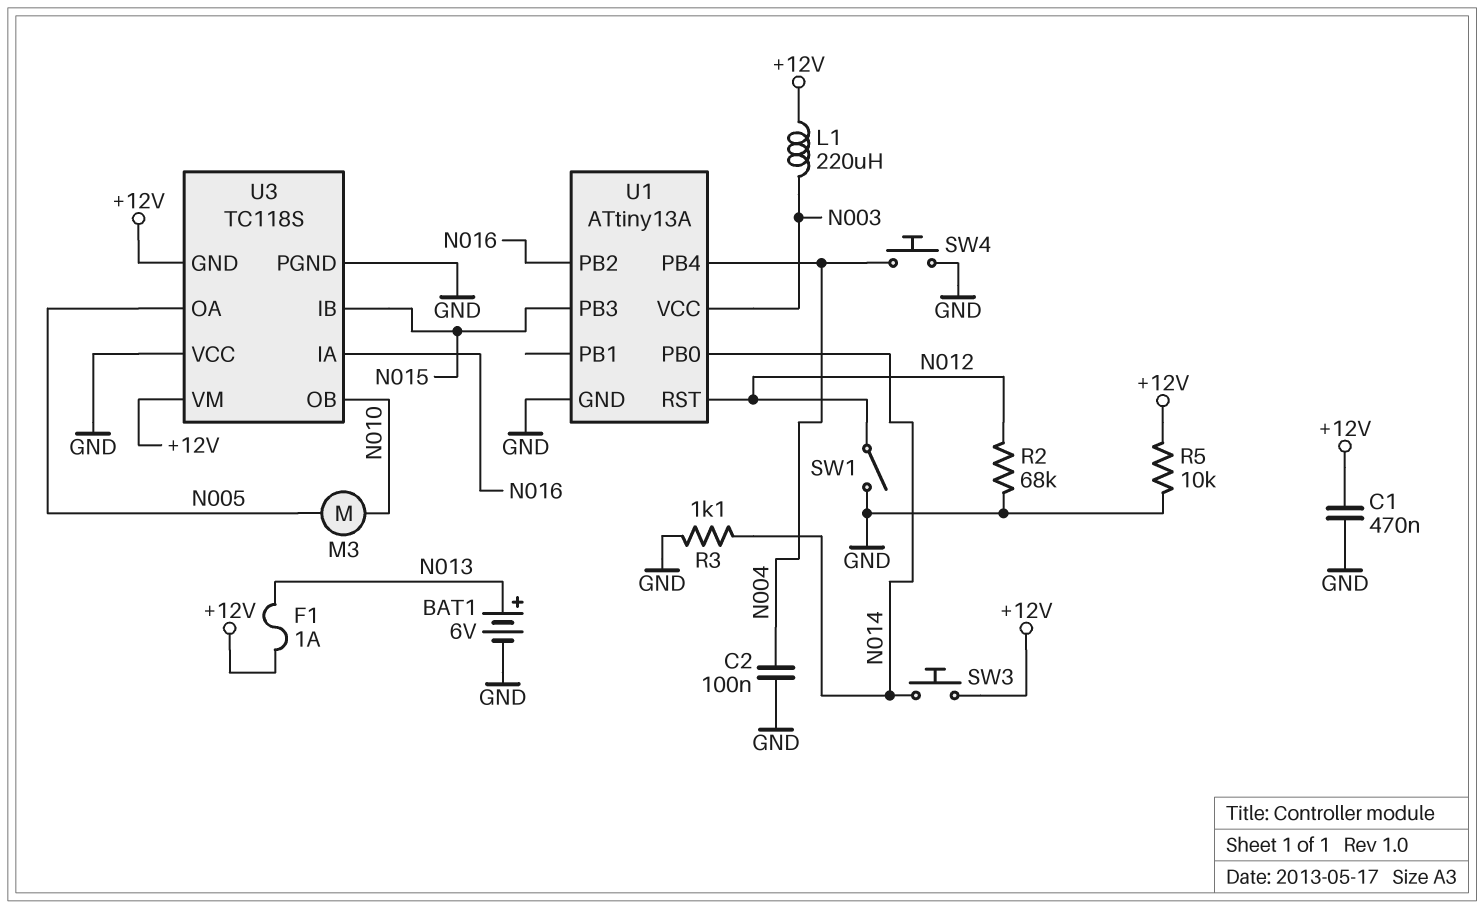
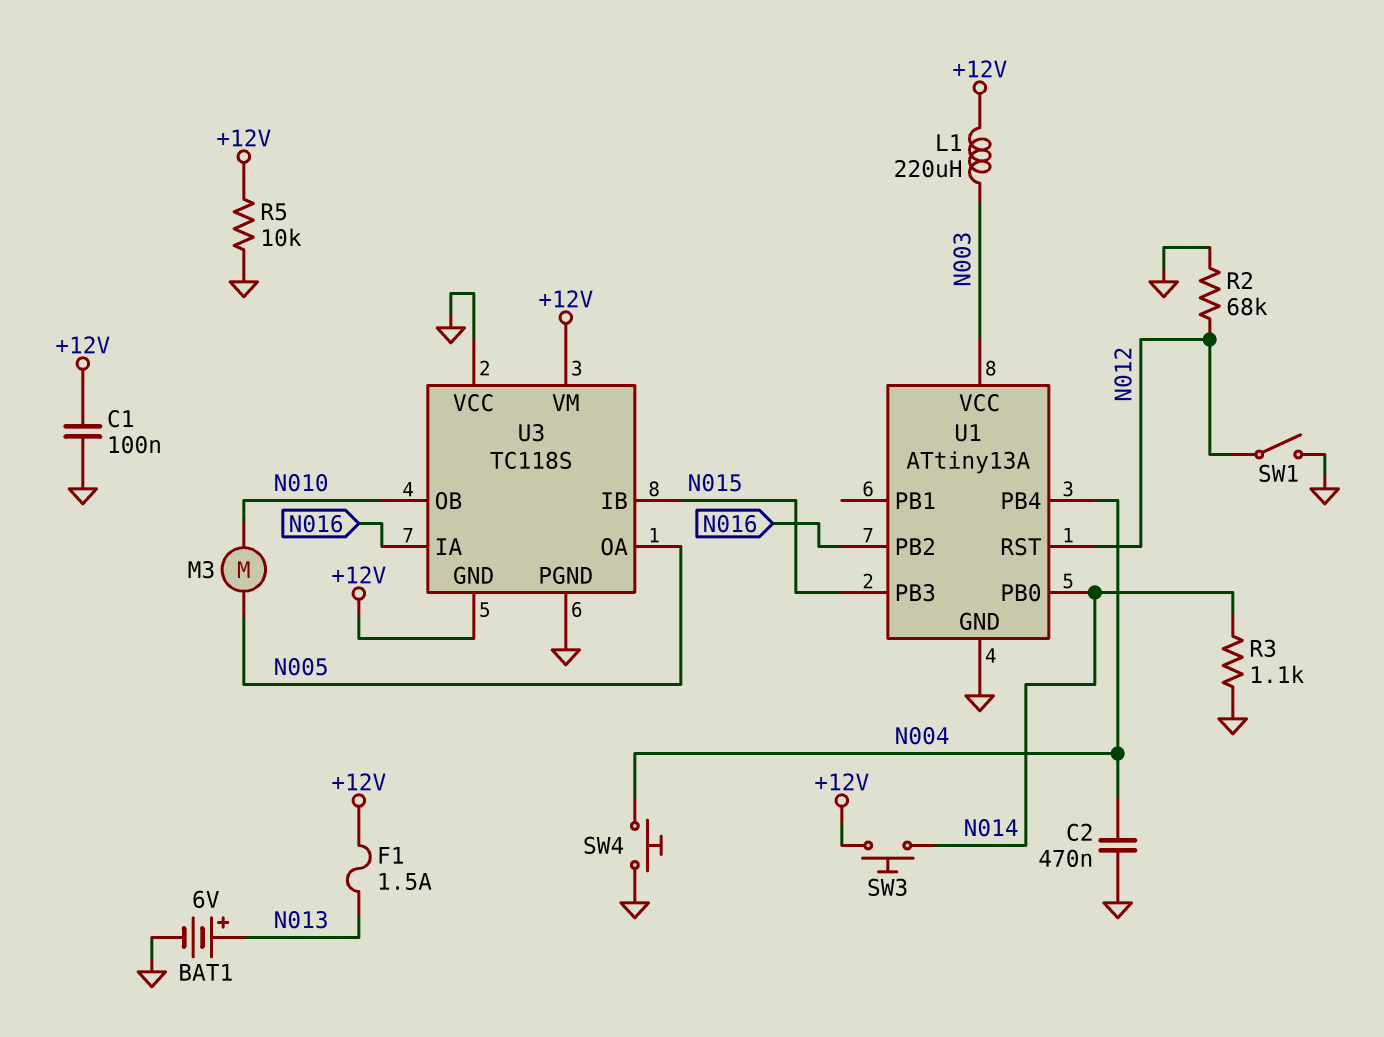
C1: 470nF (+12V, GND) -> 100nF (+12V, GND)
C2: 100nF (GND, N004) -> 470nF (GND, N004)
F1: 1A (+12V, N013) -> 1.5A (+12V, N013)

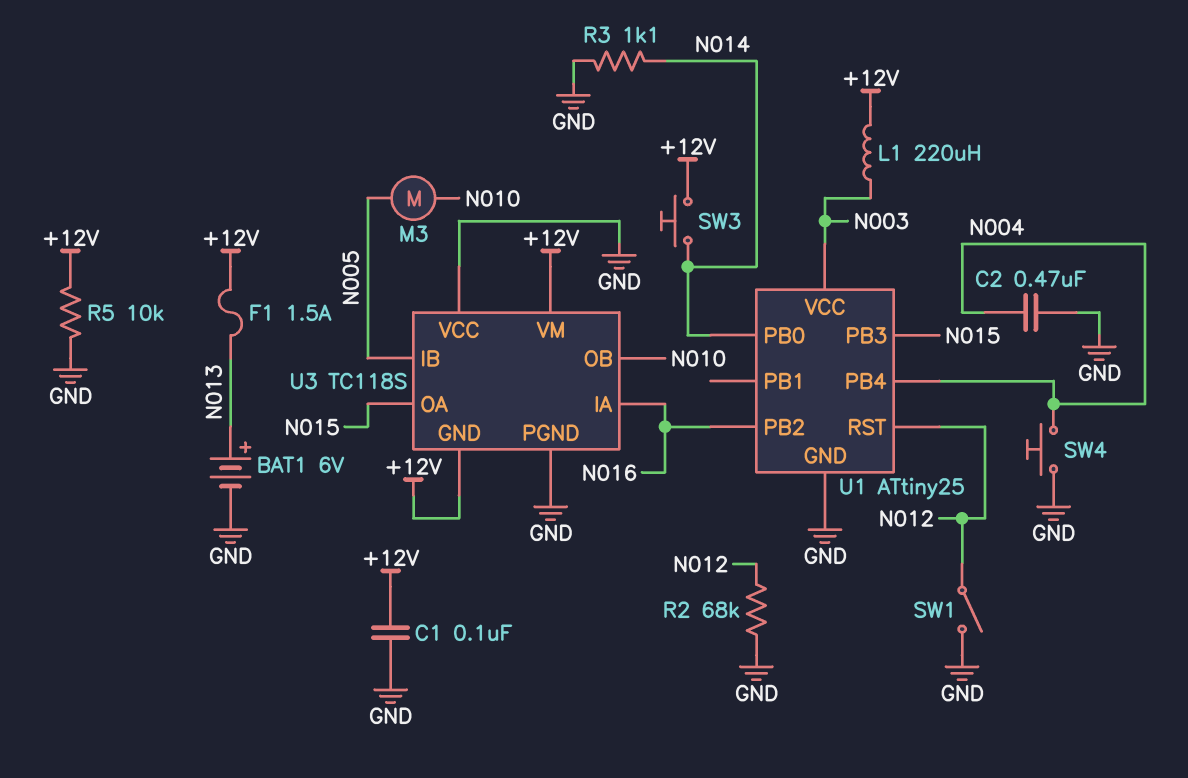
U1: ATtiny13A -> ATtiny25
U3 pin IB: N015 -> N005
U3 pin OA: N005 -> N015

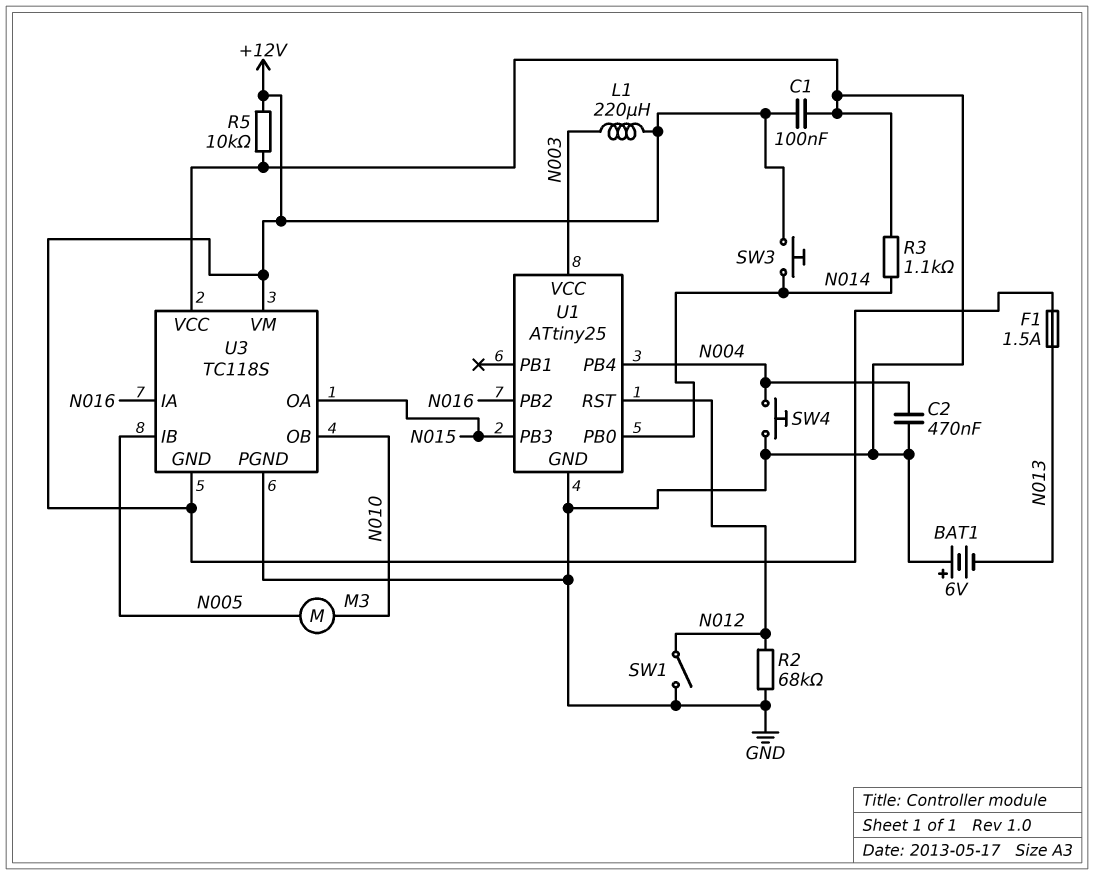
BAT1: 6V (plus N013, minus GND) -> 6V (plus GND, minus N013)

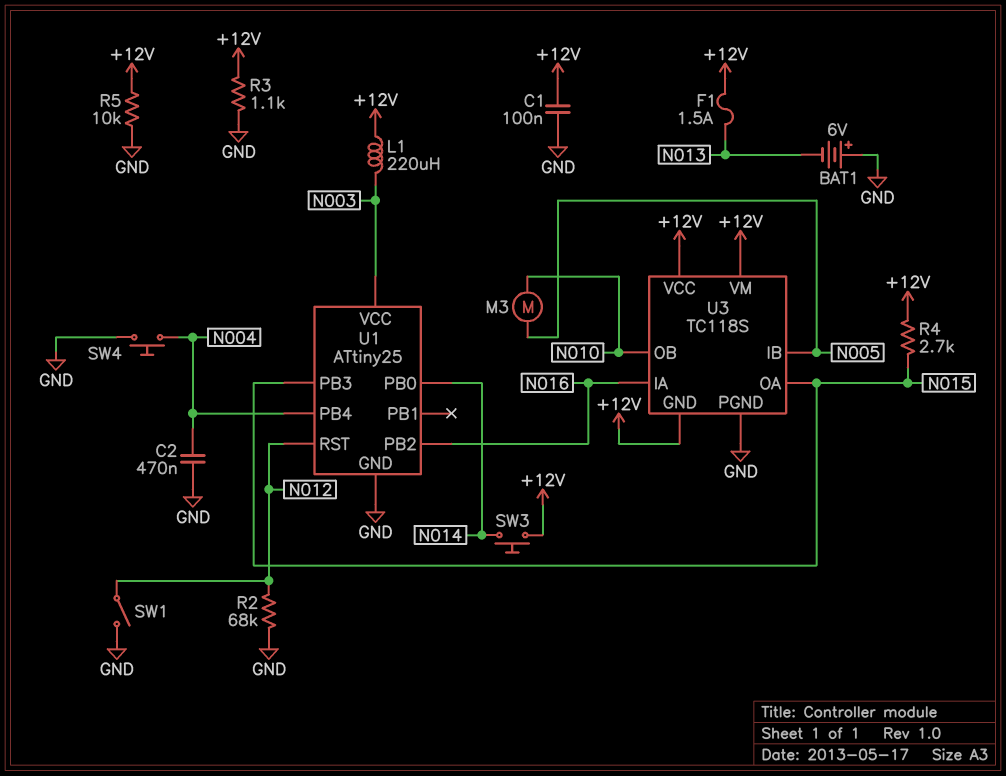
R3: 1.1k (GND, N014) -> 1.1k (+12V, GND)
R4: none -> 2.7k (+12V, N015)
U3 pin VCC: GND -> +12V

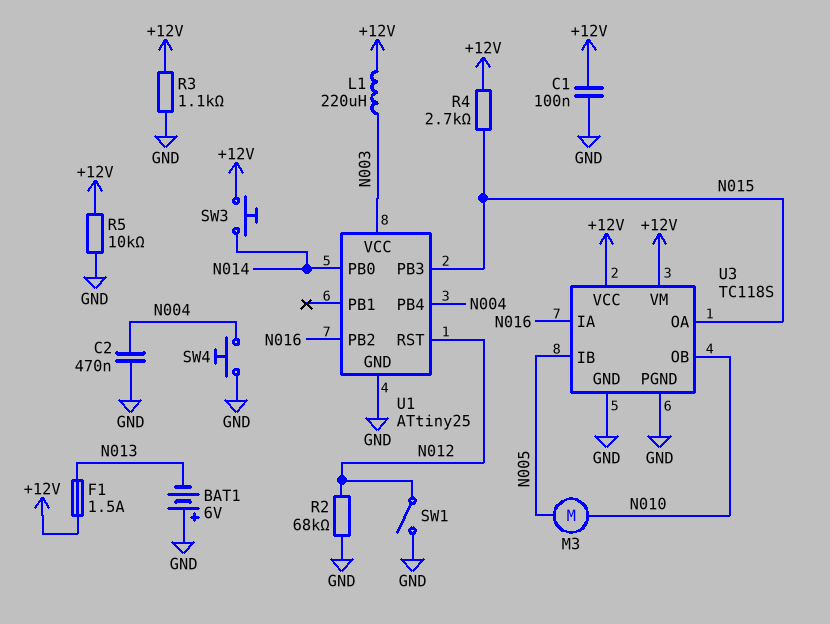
U3 pin GND: +12V -> GND

